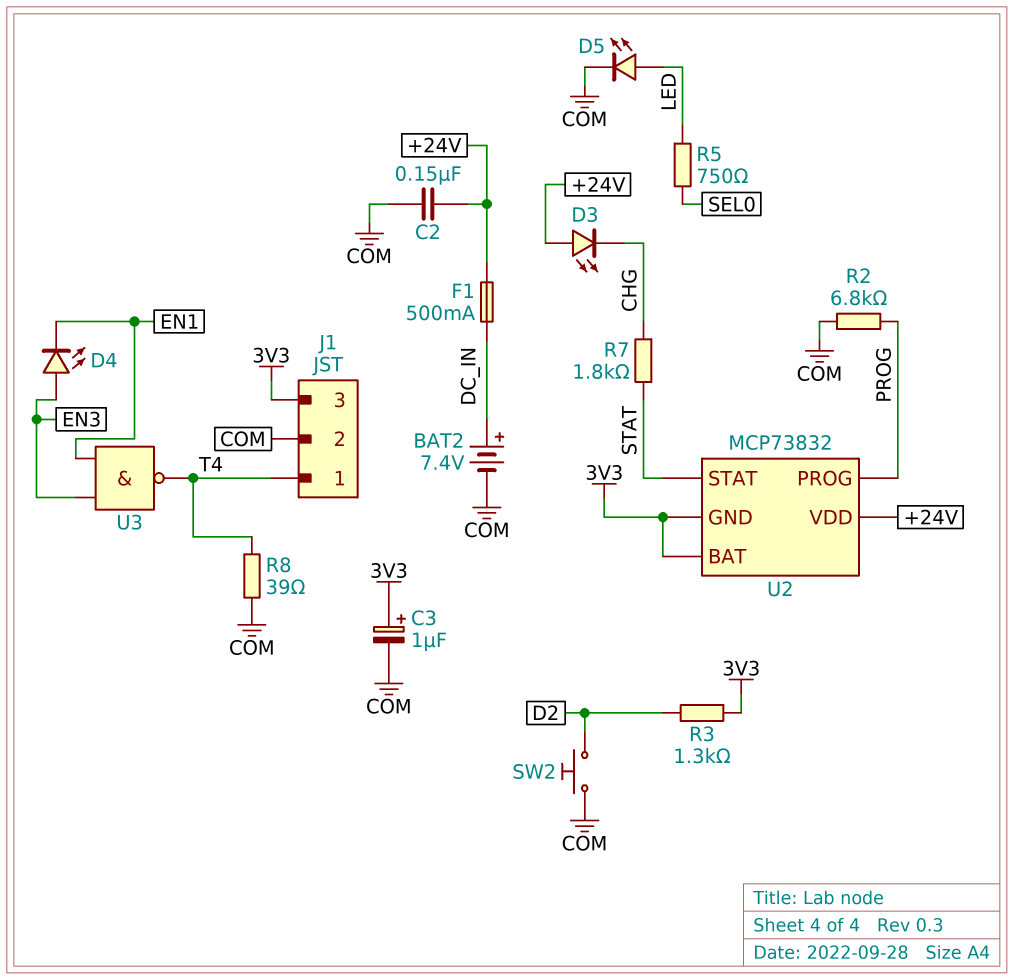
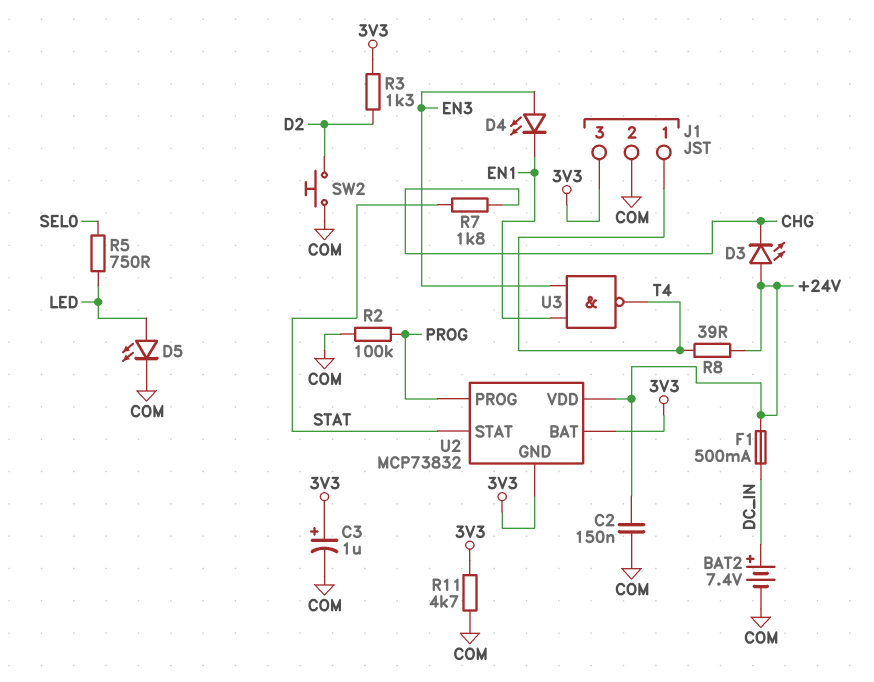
R2: 6.8k (COM, PROG) -> 100k (COM, PROG)
R8: 39 (COM, T4) -> 39 (+24V, T4)
R11: none -> 4.7k (3V3, COM)

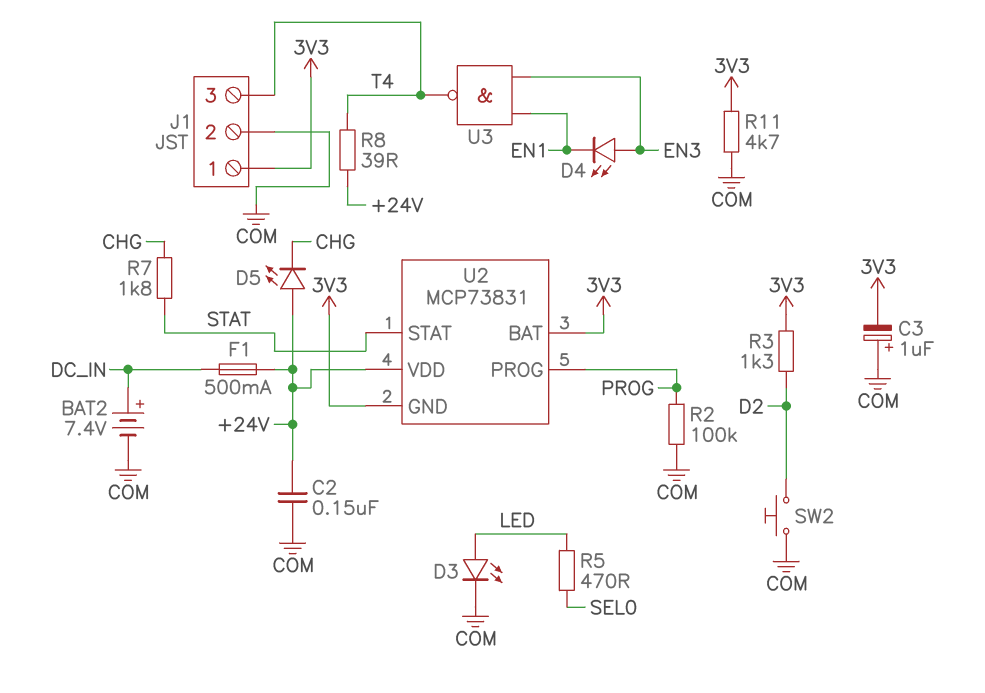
C3: 1uF (plus 3V3, minus COM) -> 1uF (plus COM, minus 3V3)
D3: LED (A +24V, K CHG) -> LED (A LED, K COM)
D5: LED (A LED, K COM) -> LED (A +24V, K CHG)
J1 pin 1: T4 -> 3V3
J1 pin 3: 3V3 -> T4
R5: 750 (LED, SEL0) -> 470 (LED, SEL0)
U2: MCP73832 -> MCP73831

